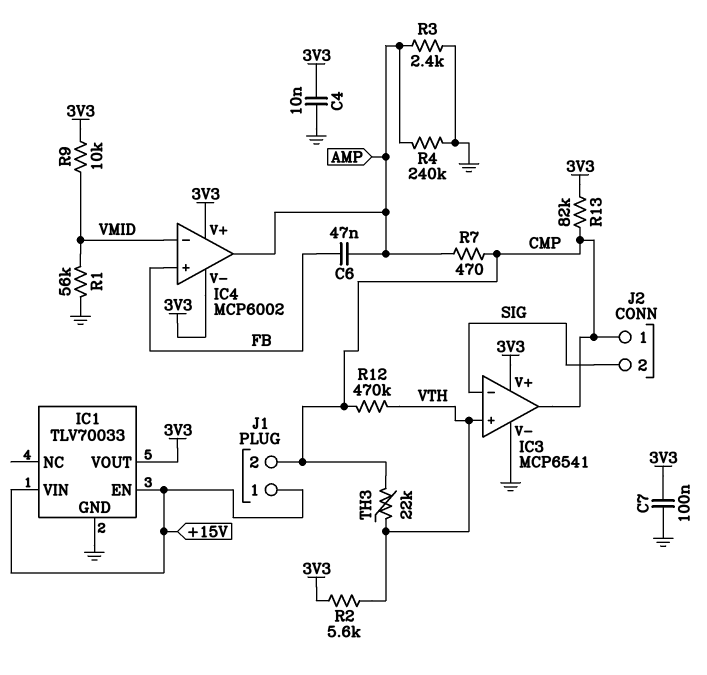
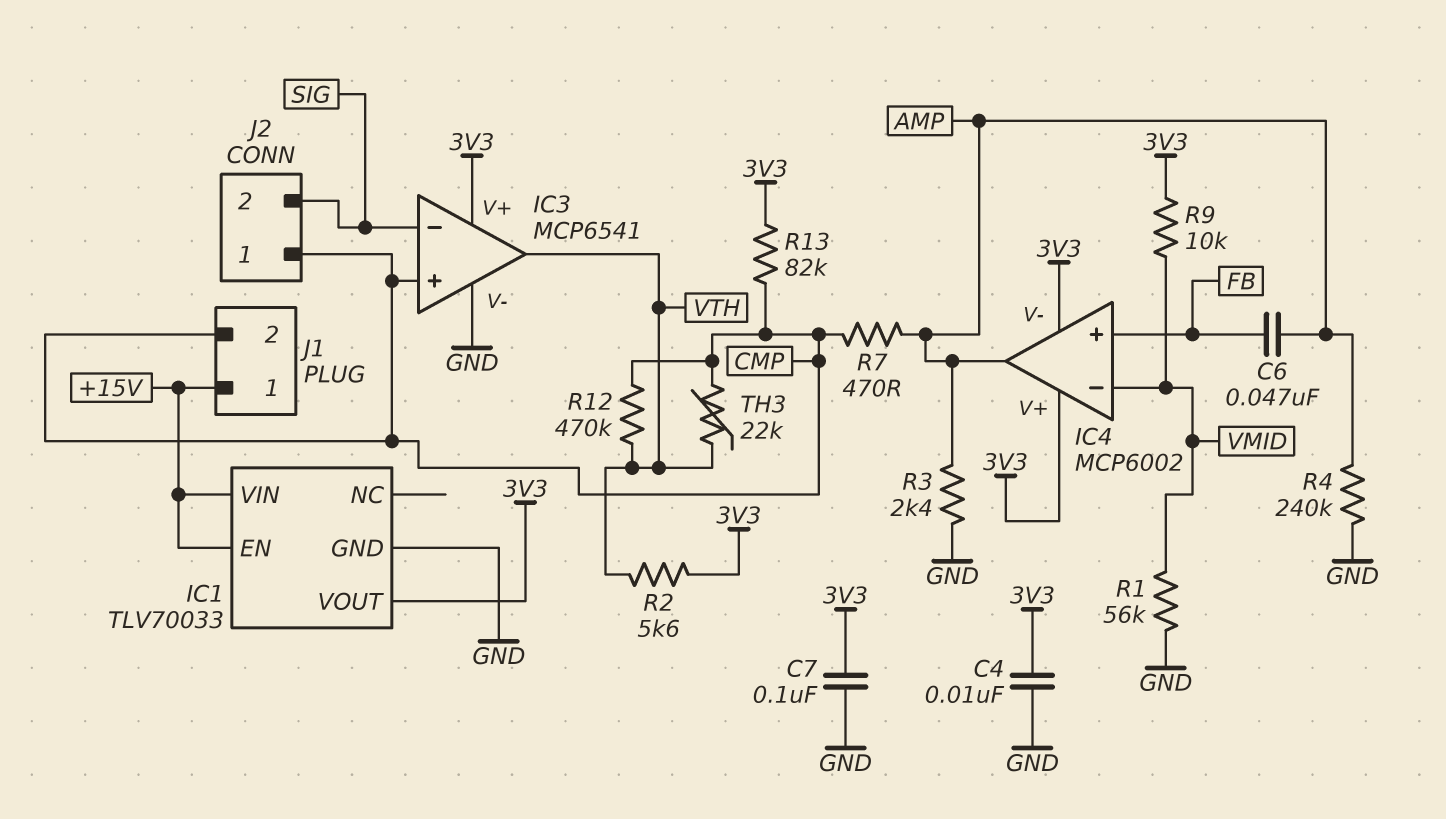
IC3 pin in+: VTH -> CMP
IC3 pin out: CMP -> VTH

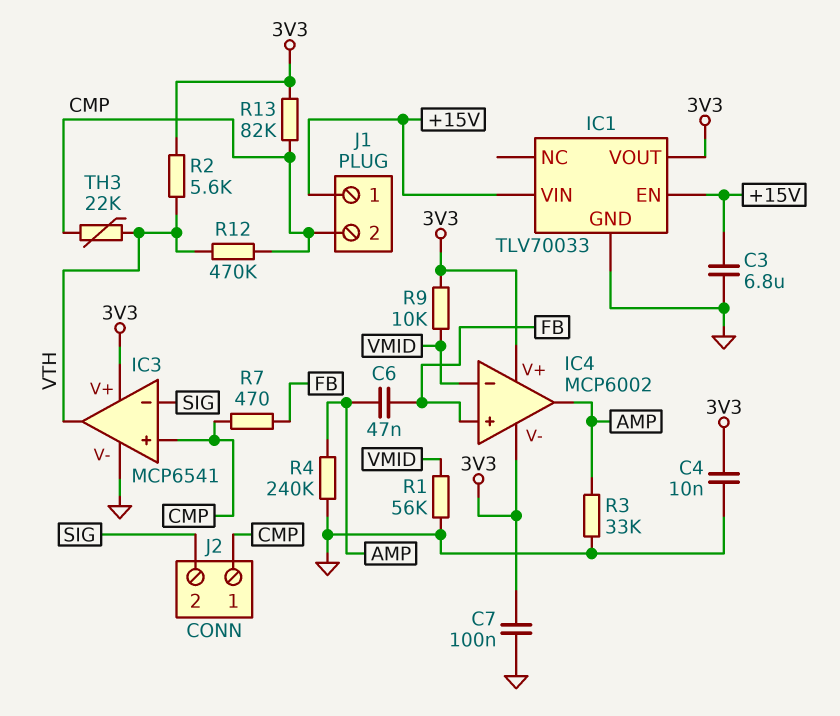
C3: none -> 6.8uF (+15V, GND)
R3: 2.4k (AMP, GND) -> 33k (AMP, GND)
R7: 470 (AMP, CMP) -> 470 (CMP, FB)

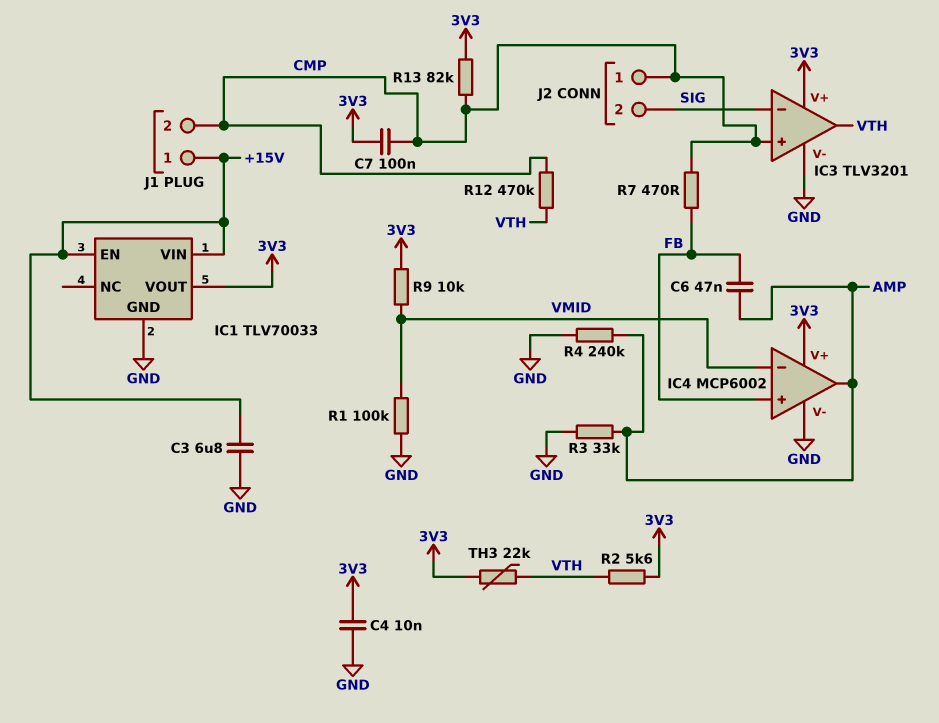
C7: 100nF (3V3, GND) -> 100nF (3V3, CMP)
IC3: MCP6541 -> TLV3201
IC4 pin V-: 3V3 -> GND
R1: 56k (GND, VMID) -> 100k (GND, VMID)
TH3: 22k (CMP, VTH) -> 22k (3V3, VTH)

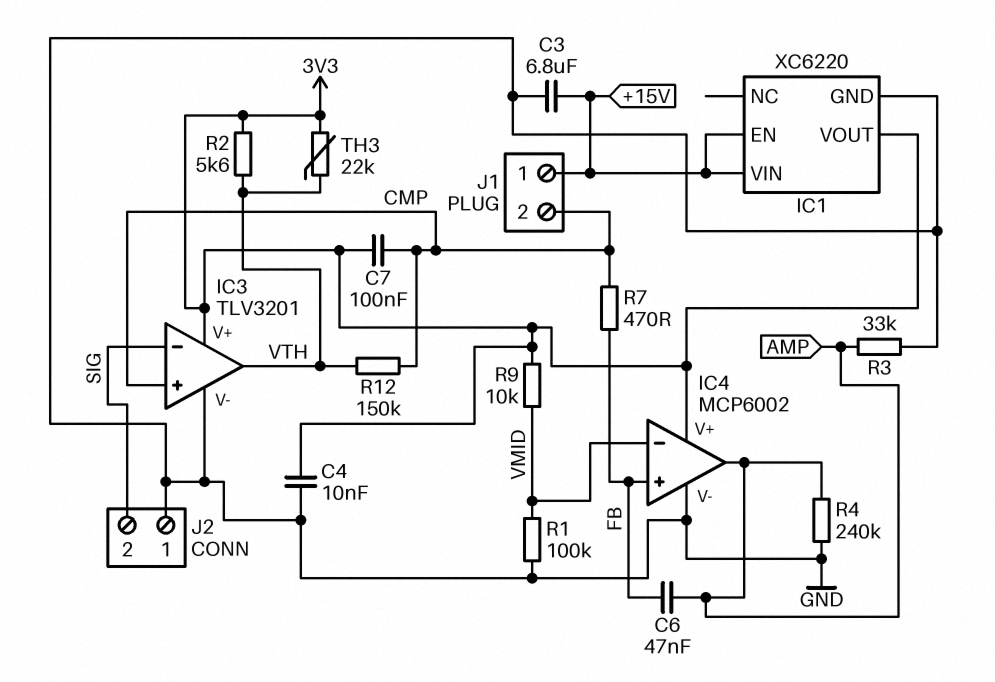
IC1: TLV70033 -> XC6220
J2 pin 1: CMP -> GND
R12: 470k (CMP, VTH) -> 150k (CMP, VTH)
R13: 82k (3V3, CMP) -> none

